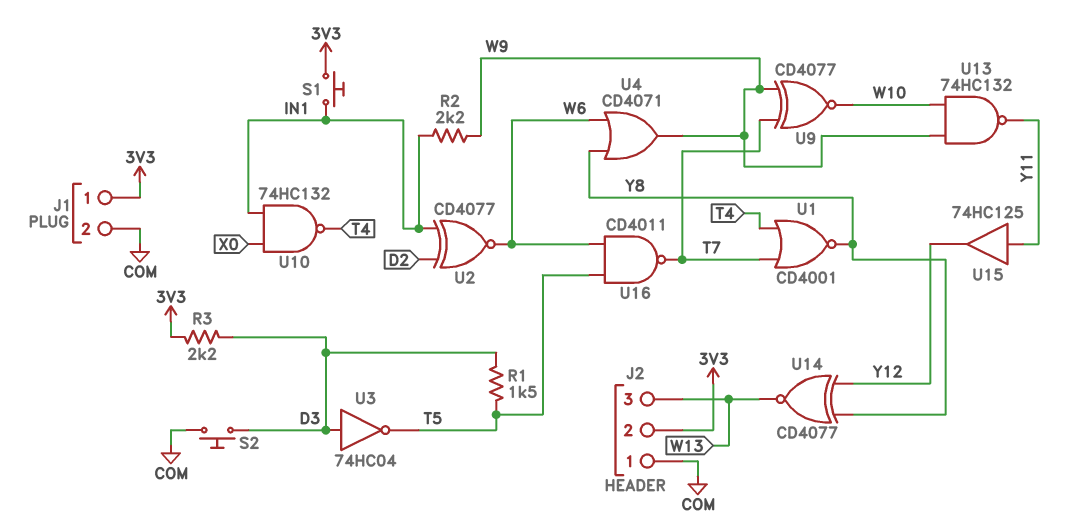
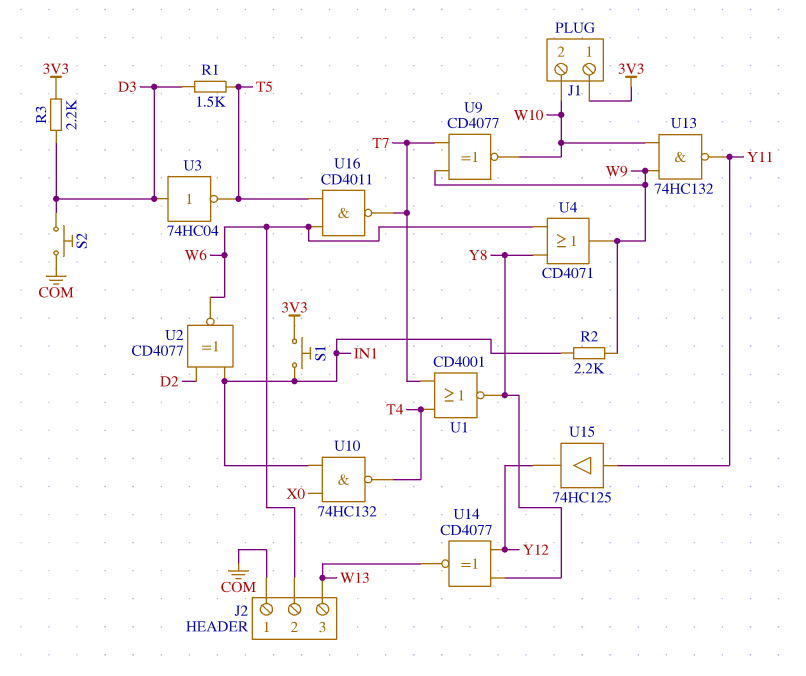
J1 pin 2: COM -> W10
J2 pin 2: 3V3 -> W6

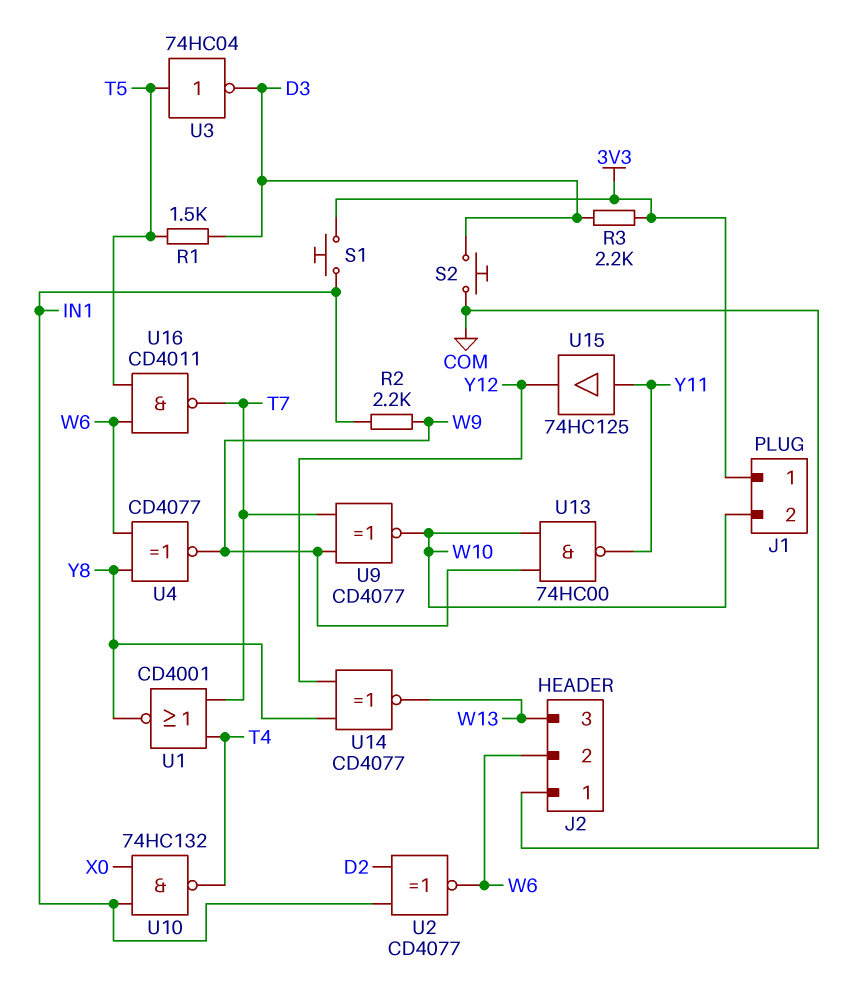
U3: NOT 74HC04 (in D3, out T5) -> NOT 74HC04 (in T5, out D3)
U4: OR CD4071 (in W6, in Y8, out W9) -> XNOR CD4077 (in W6, in Y8, out W9)
U13: NAND 74HC132 (in W9, in W10, out Y11) -> NAND 74HC00 (in W9, in W10, out Y11)

